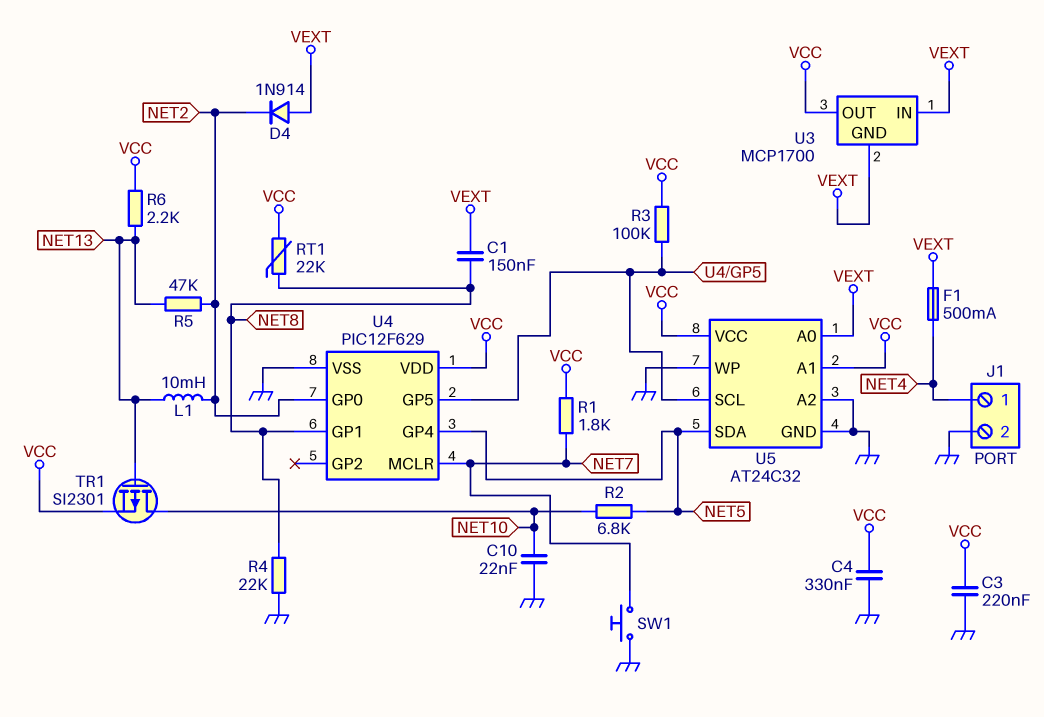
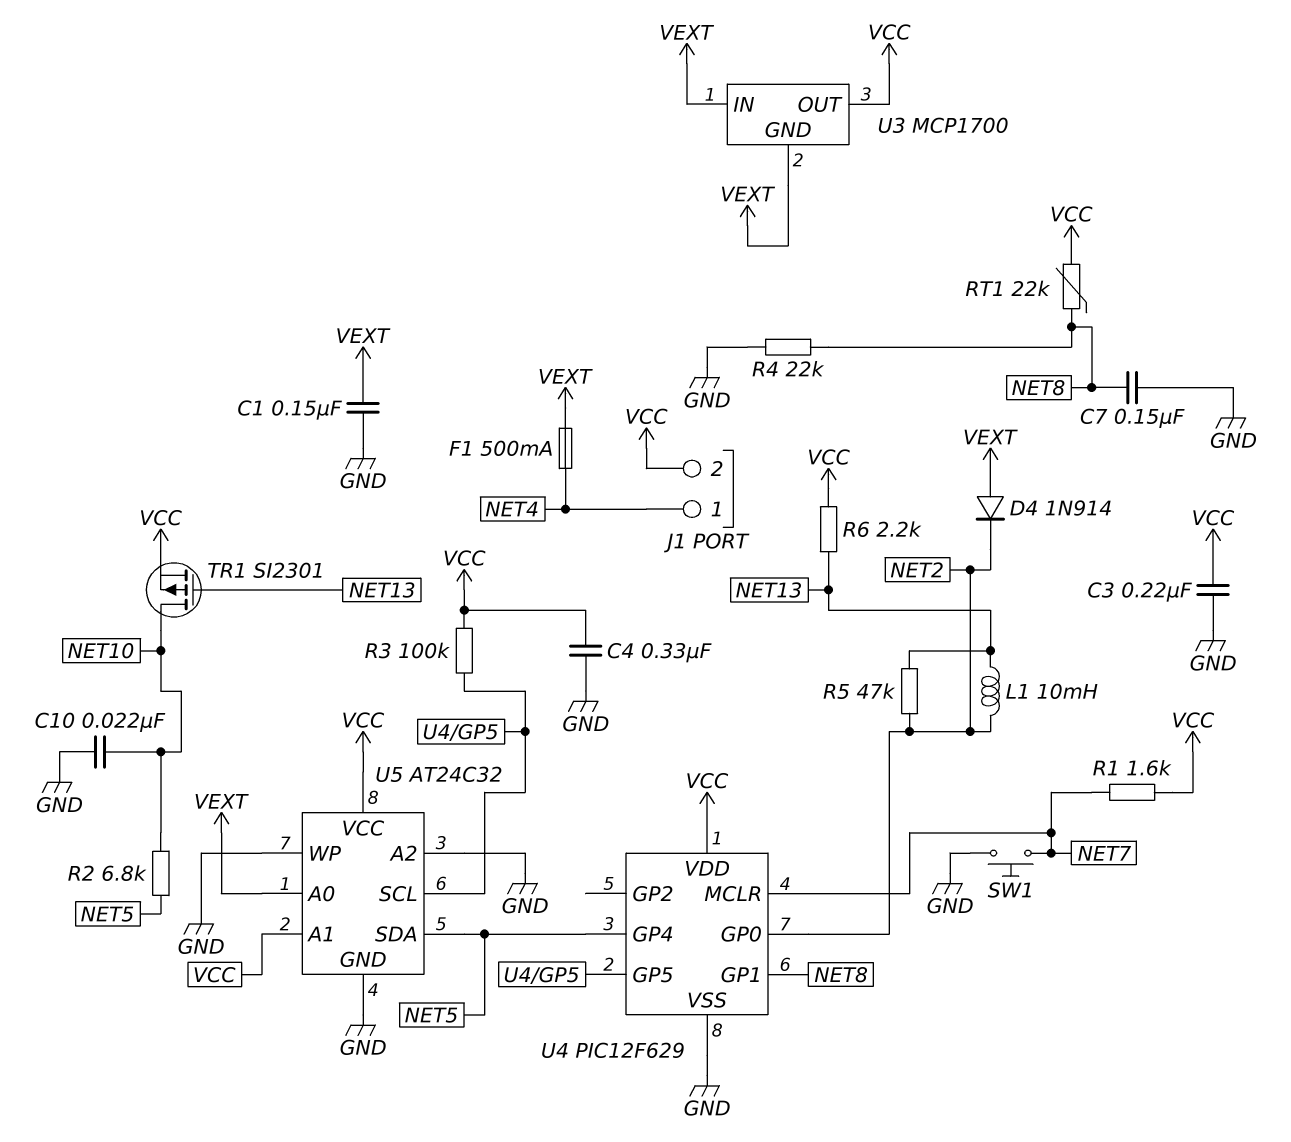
C1: 150nF (NET8, VEXT) -> 150nF (GND, VEXT)
C7: none -> 150nF (GND, NET8)
J1 pin 2: GND -> VCC
R1: 1.8k (NET7, VCC) -> 1.6k (NET7, VCC)

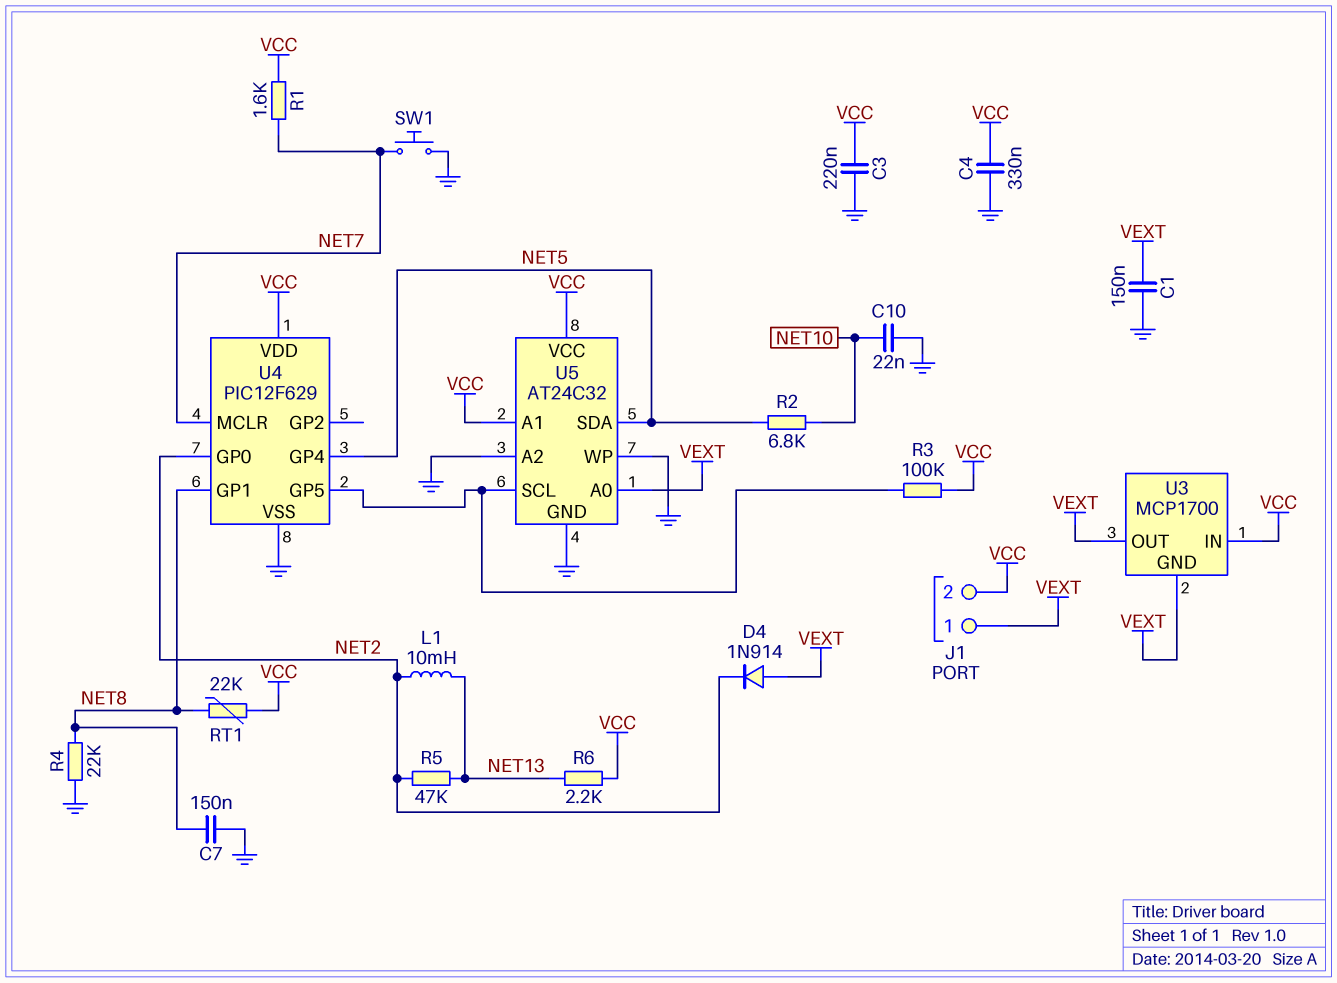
F1: 500mA (NET4, VEXT) -> none
J1 pin 1: NET4 -> VEXT
TR1: PMOS SI2301 (G NET13, D NET10, S VCC) -> none
U3 pin IN: VEXT -> VCC
U3 pin OUT: VCC -> VEXT

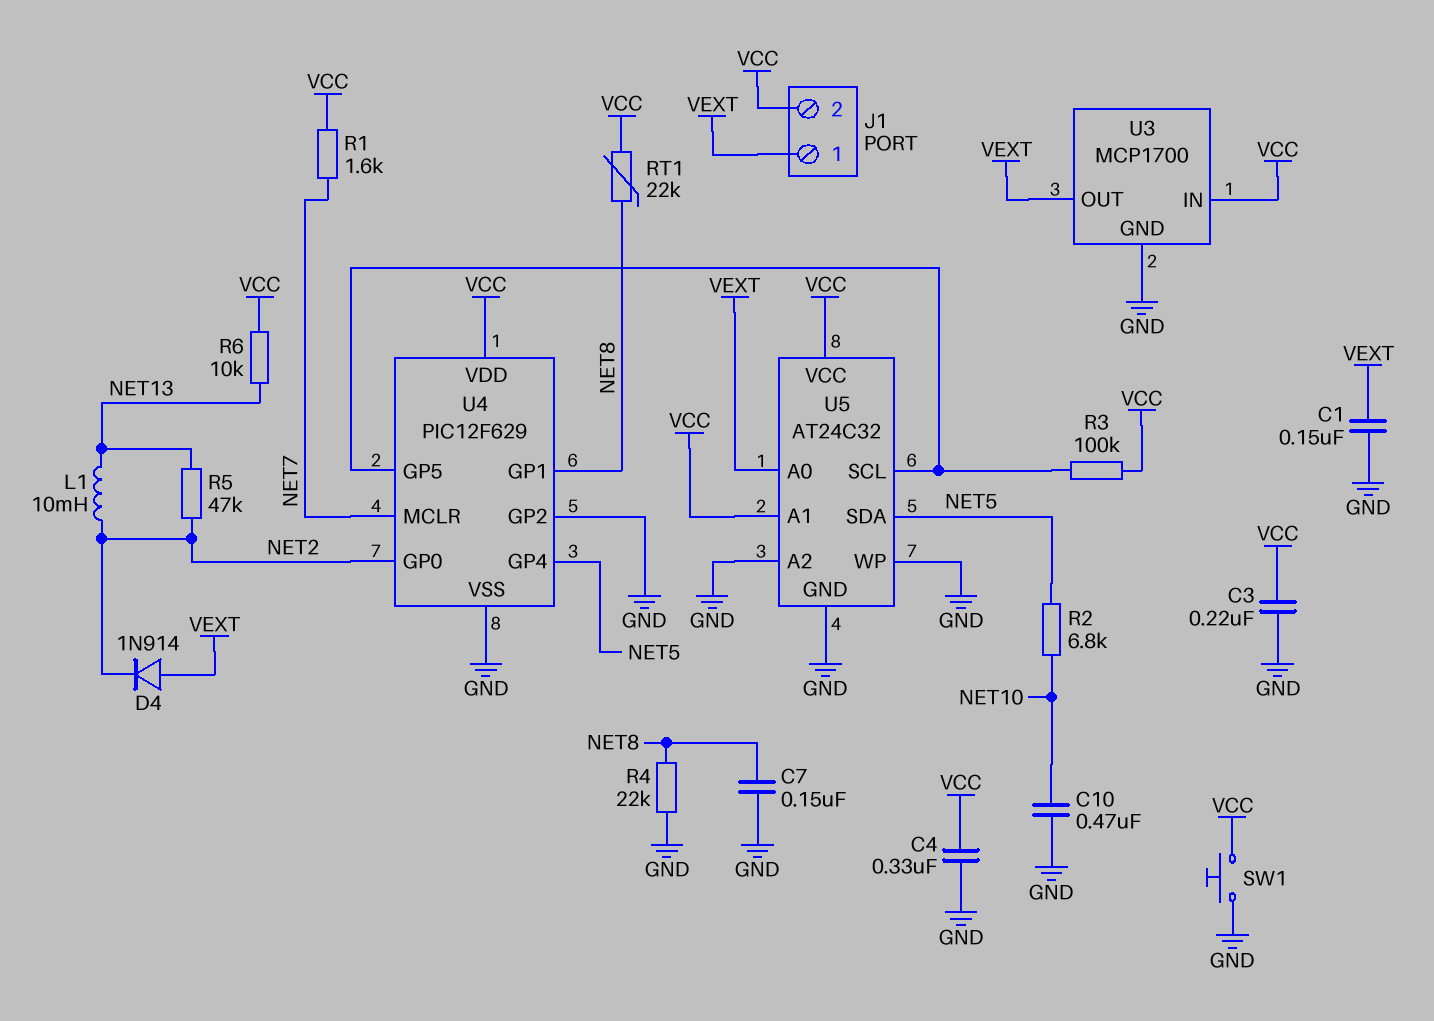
C10: 22nF (GND, NET10) -> 470nF (GND, NET10)
R6: 2.2k (NET13, VCC) -> 10k (NET13, VCC)
SW1: button (GND, NET7) -> button (GND, VCC)
U3 pin GND: VEXT -> GND
U4 pin GP2: none -> GND

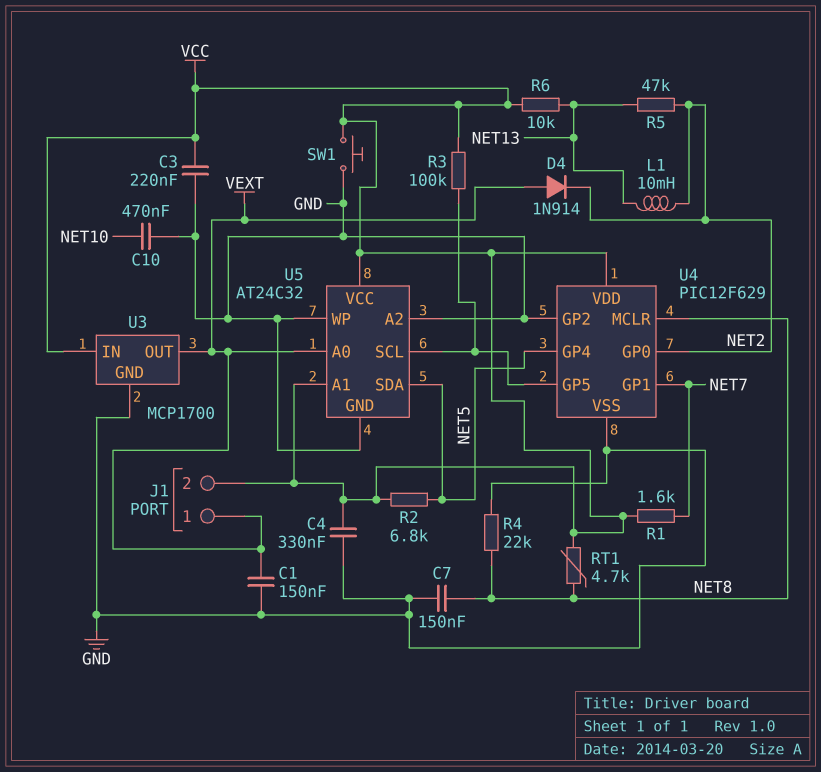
R2: 6.8k (NET5, NET10) -> 6.8k (NET5, VCC)
RT1: 22k (NET8, VCC) -> 4.7k (NET8, VCC)
U4 pin GP1: NET8 -> NET7
U4 pin MCLR: NET7 -> NET8

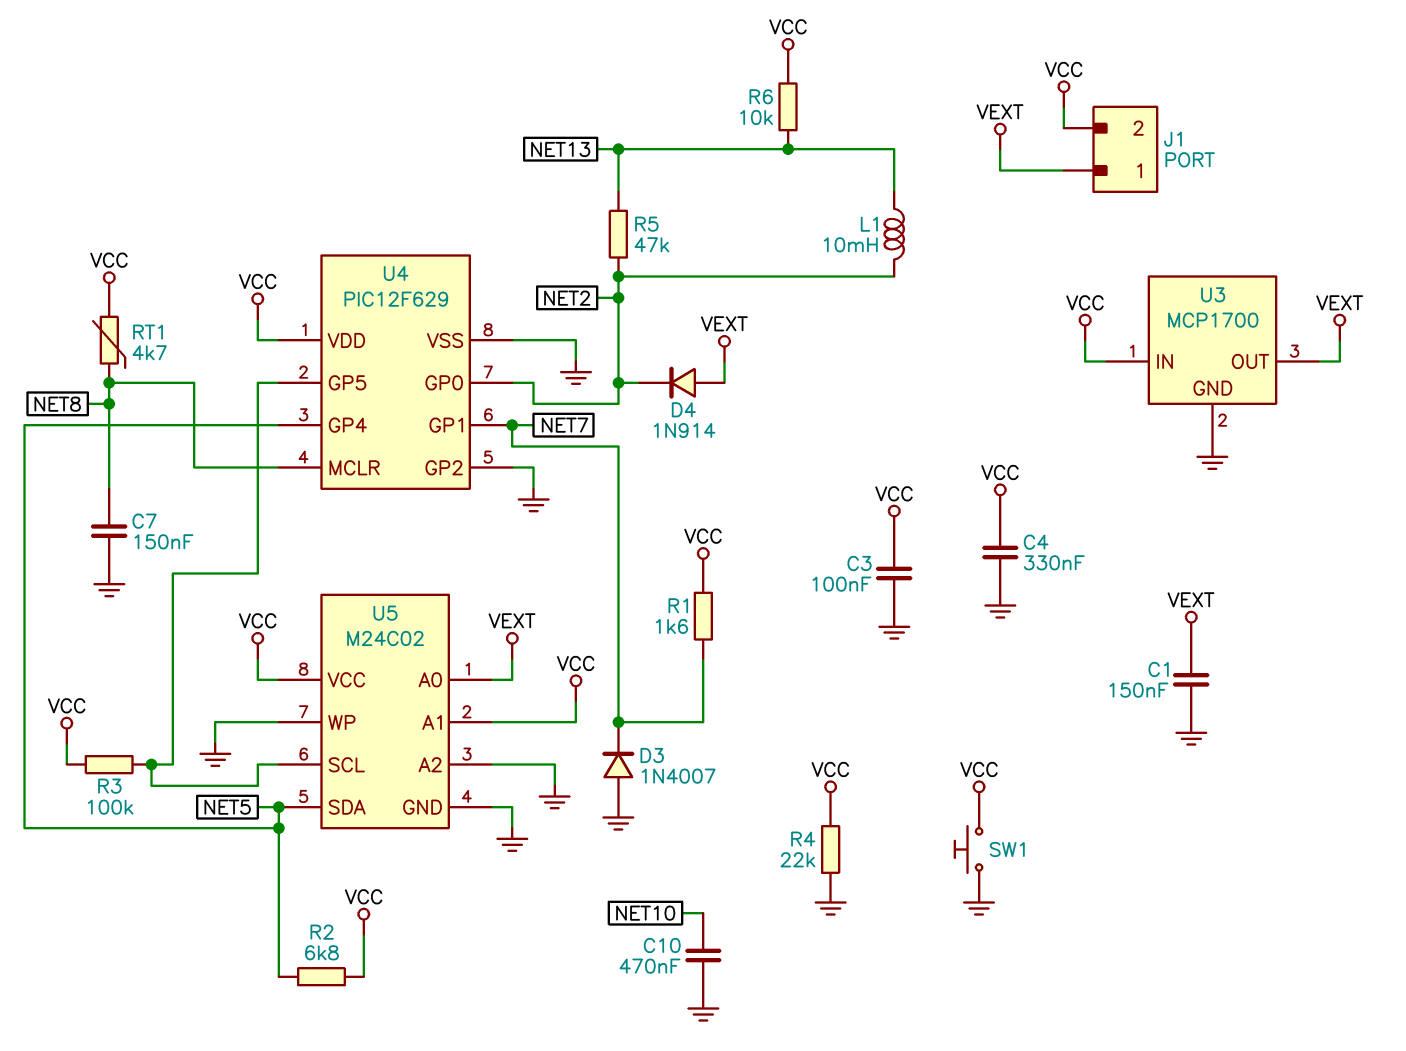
C3: 220nF (GND, VCC) -> 100nF (GND, VCC)
D3: none -> diode 1N4007 (A GND, K NET7)
R4: 22k (GND, NET8) -> 22k (GND, VCC)
U5: AT24C32 -> M24C02

